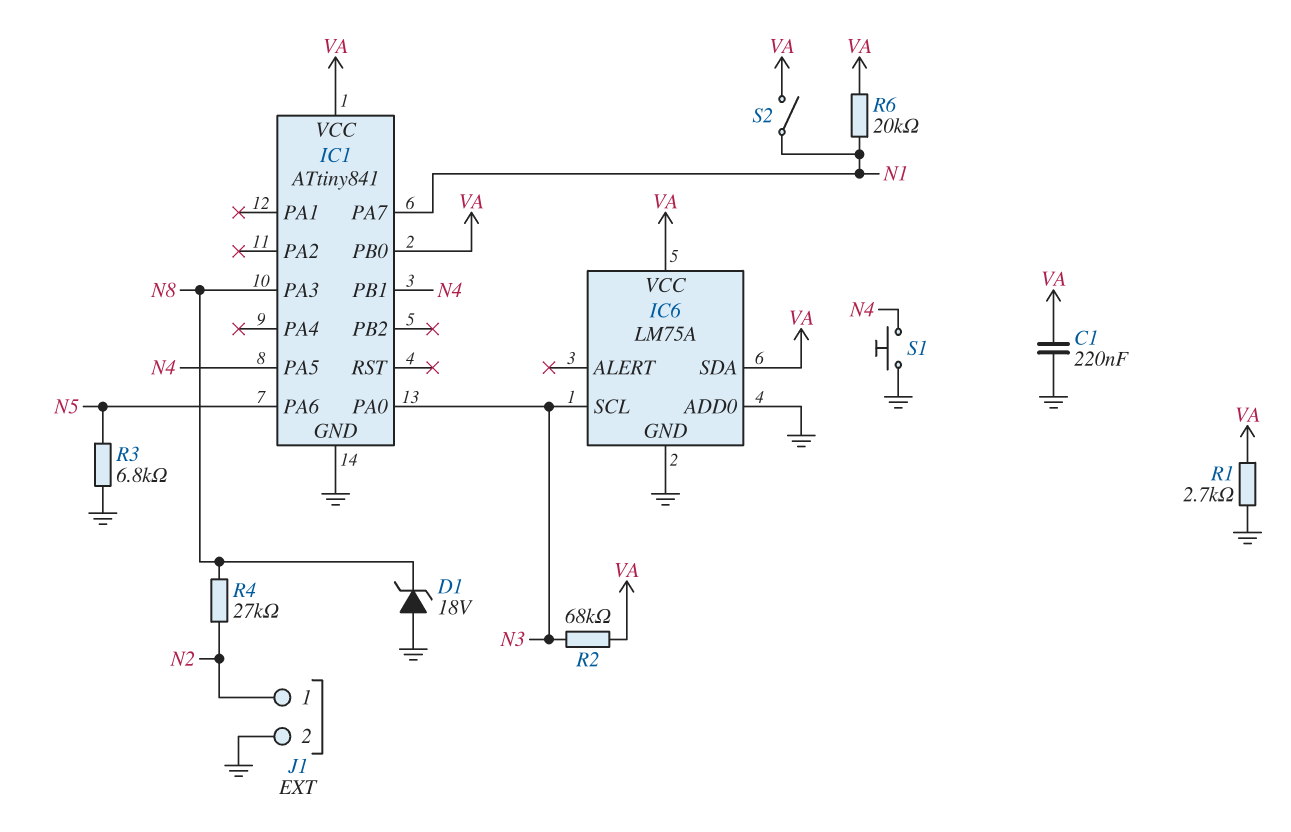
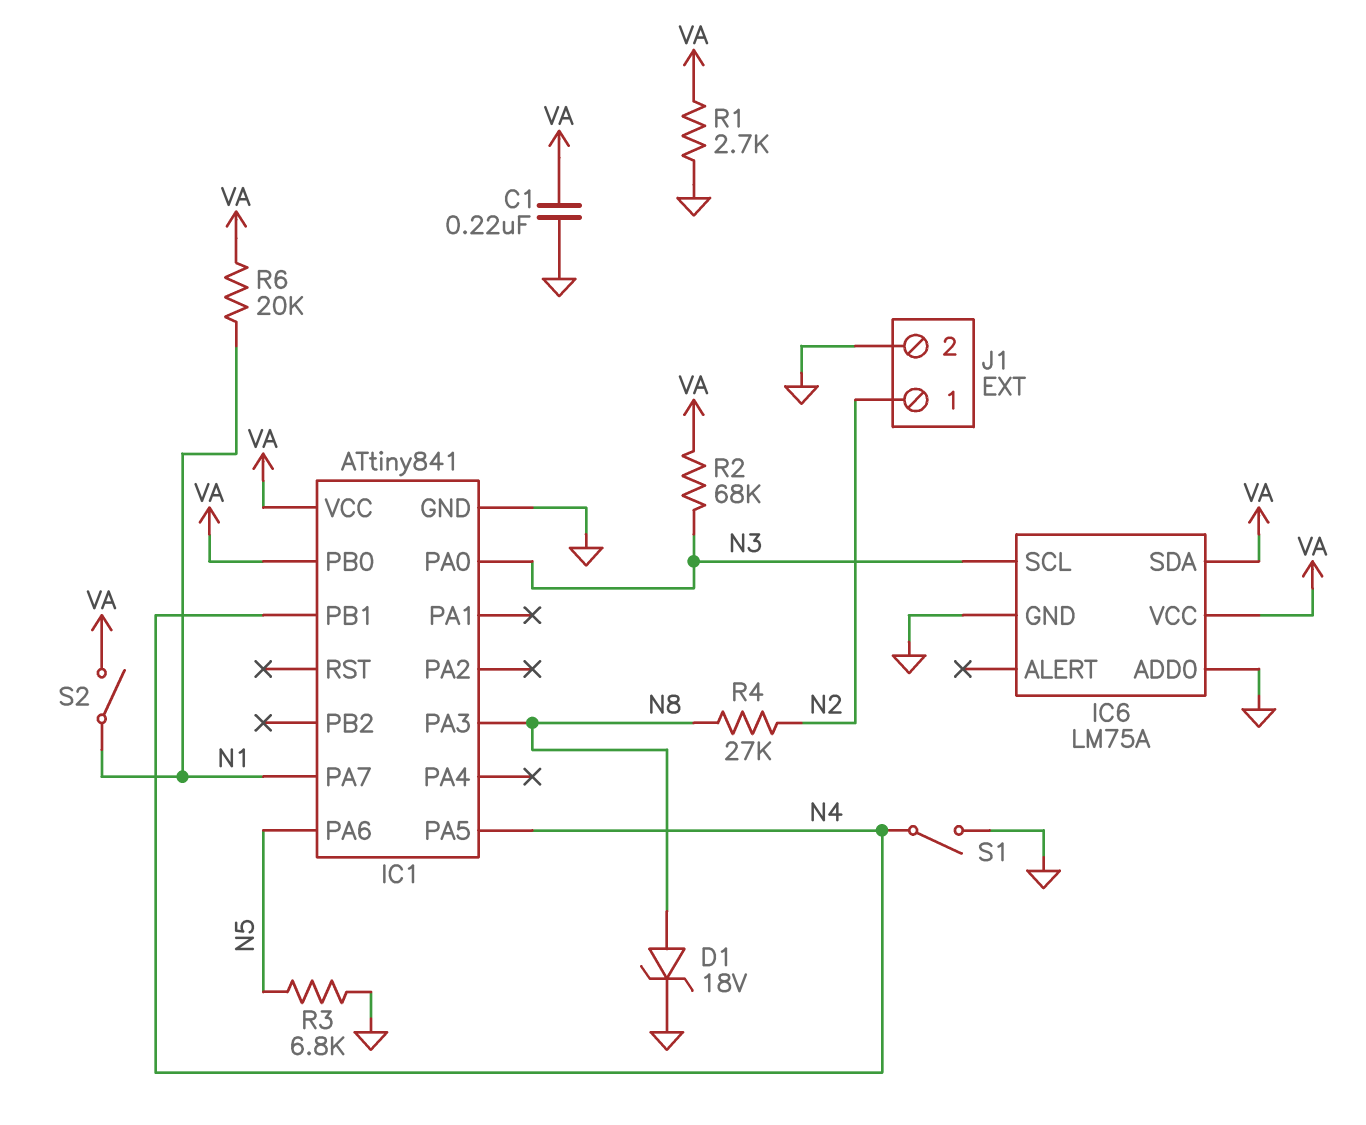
D1: zener 18V (A GND, K N8) -> zener 18V (A N8, K GND)
S1: button (GND, N4) -> switch (GND, N4)

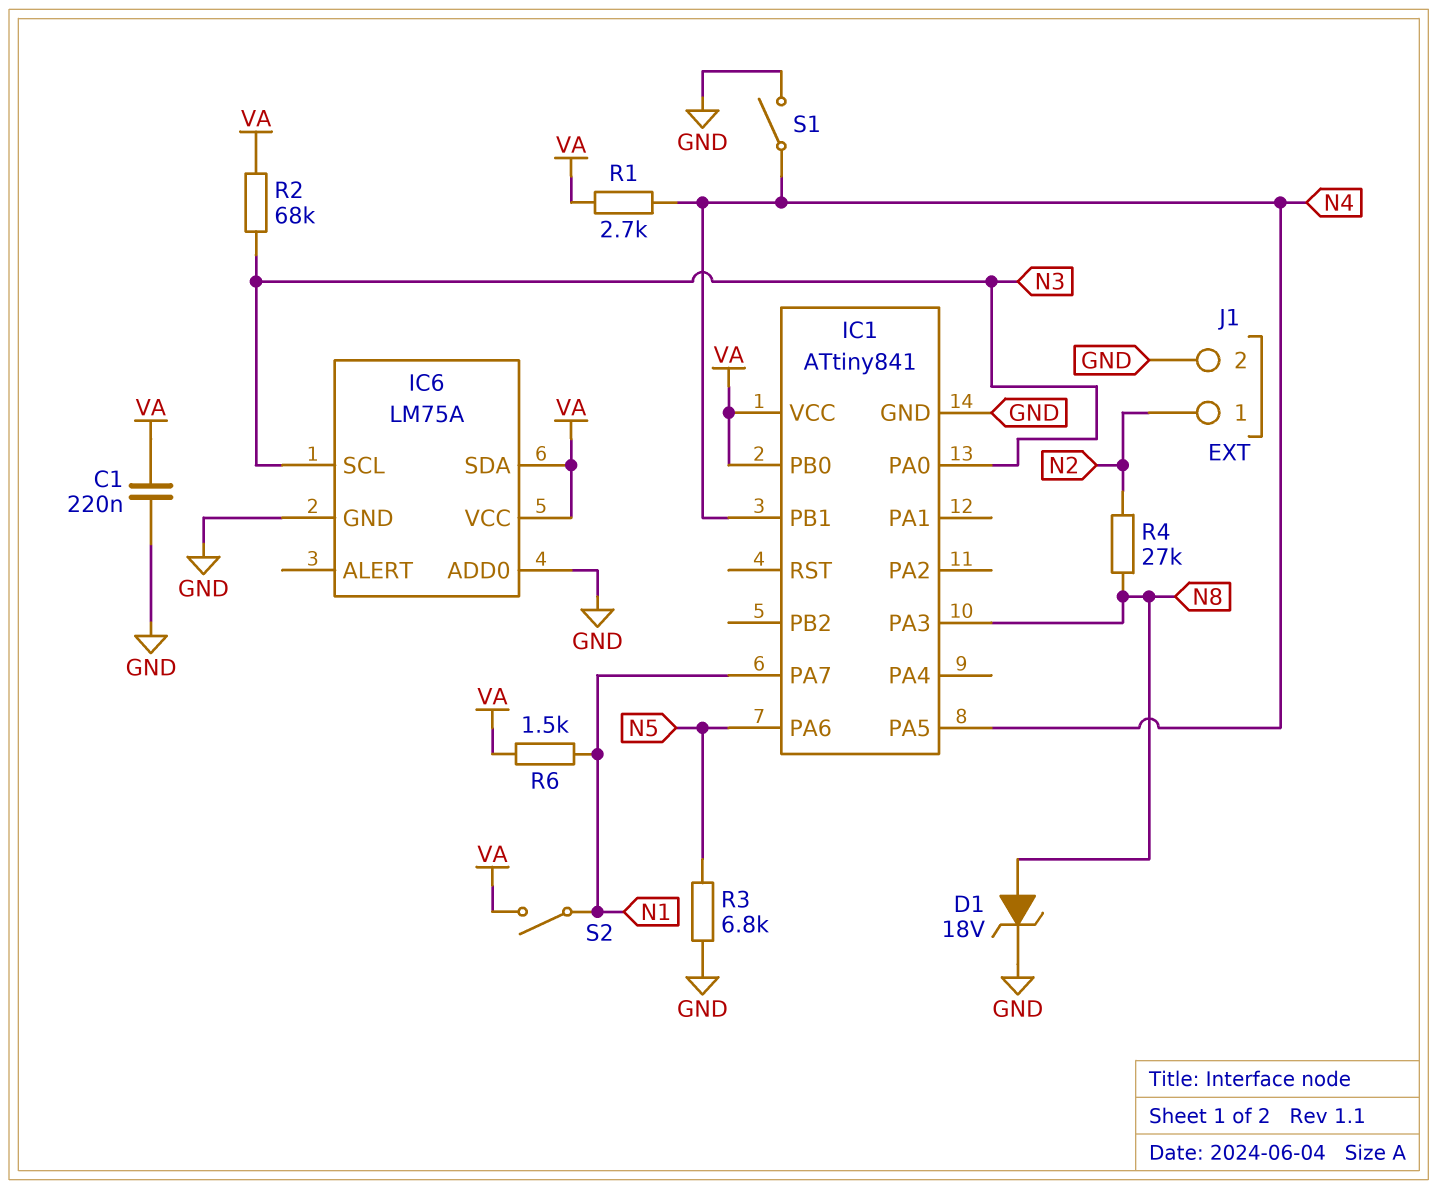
R1: 2.7k (GND, VA) -> 2.7k (N4, VA)
R6: 20k (N1, VA) -> 1.5k (N1, VA)

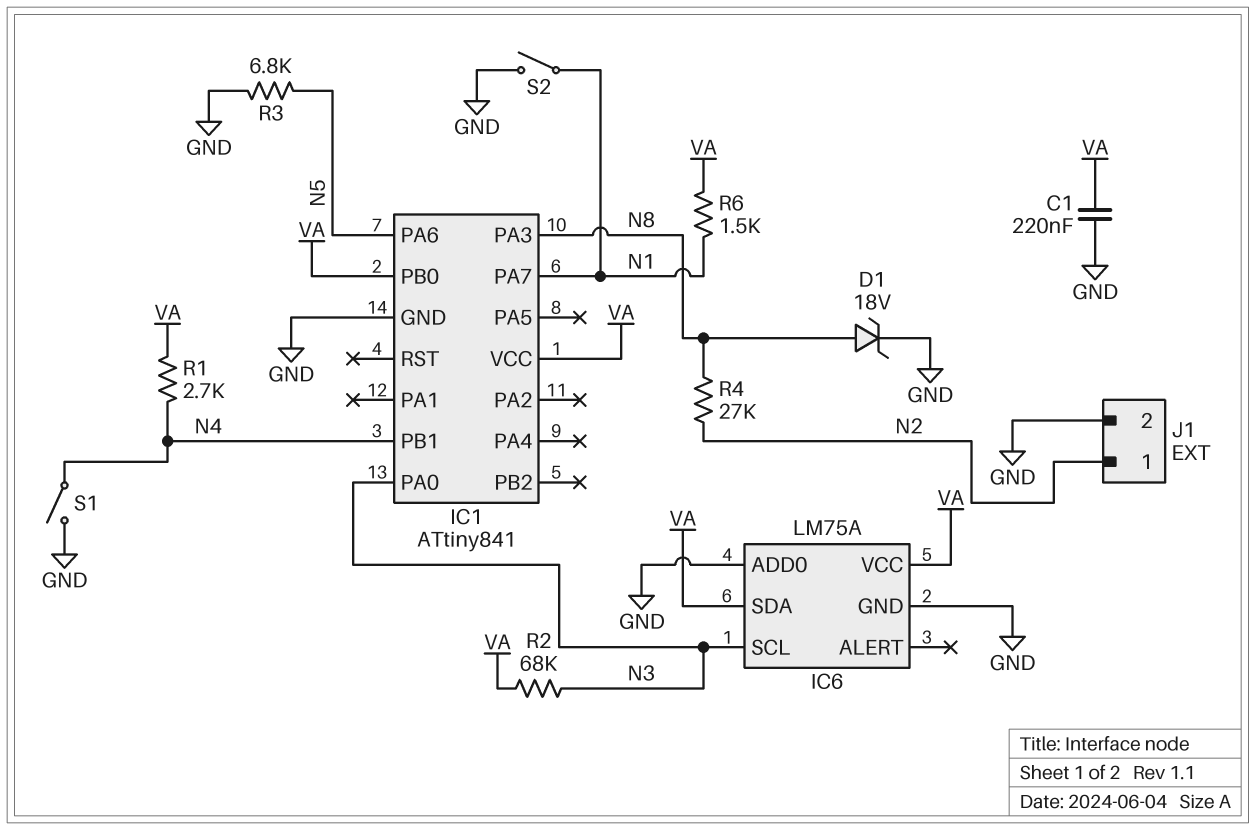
IC1 pin PA5: N4 -> none
S2: switch (N1, VA) -> switch (GND, N1)

